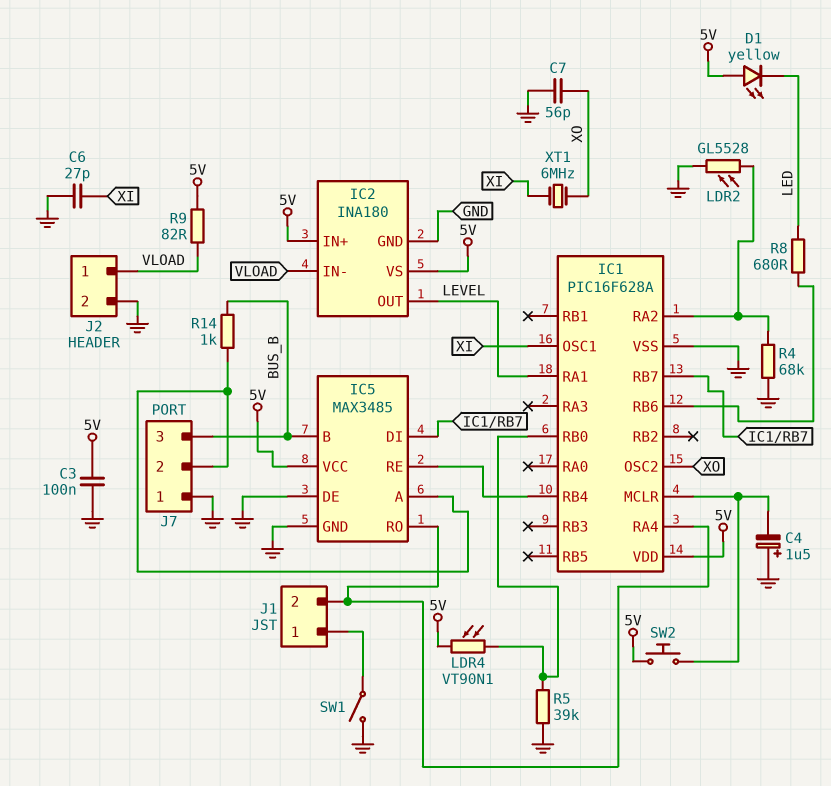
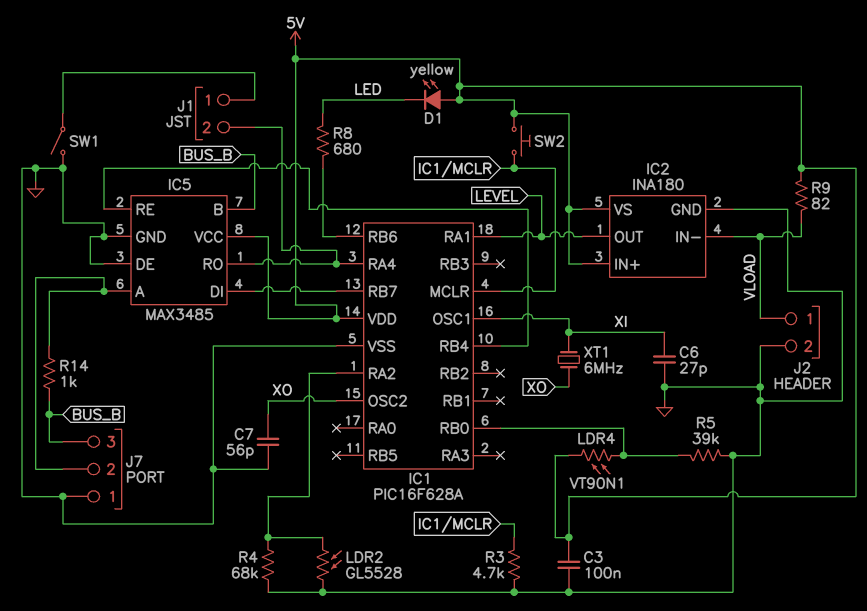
C4: 1.5uF (plus GND, minus IC1/MCLR) -> none
R3: none -> 4.7k (GND, IC1/MCLR)

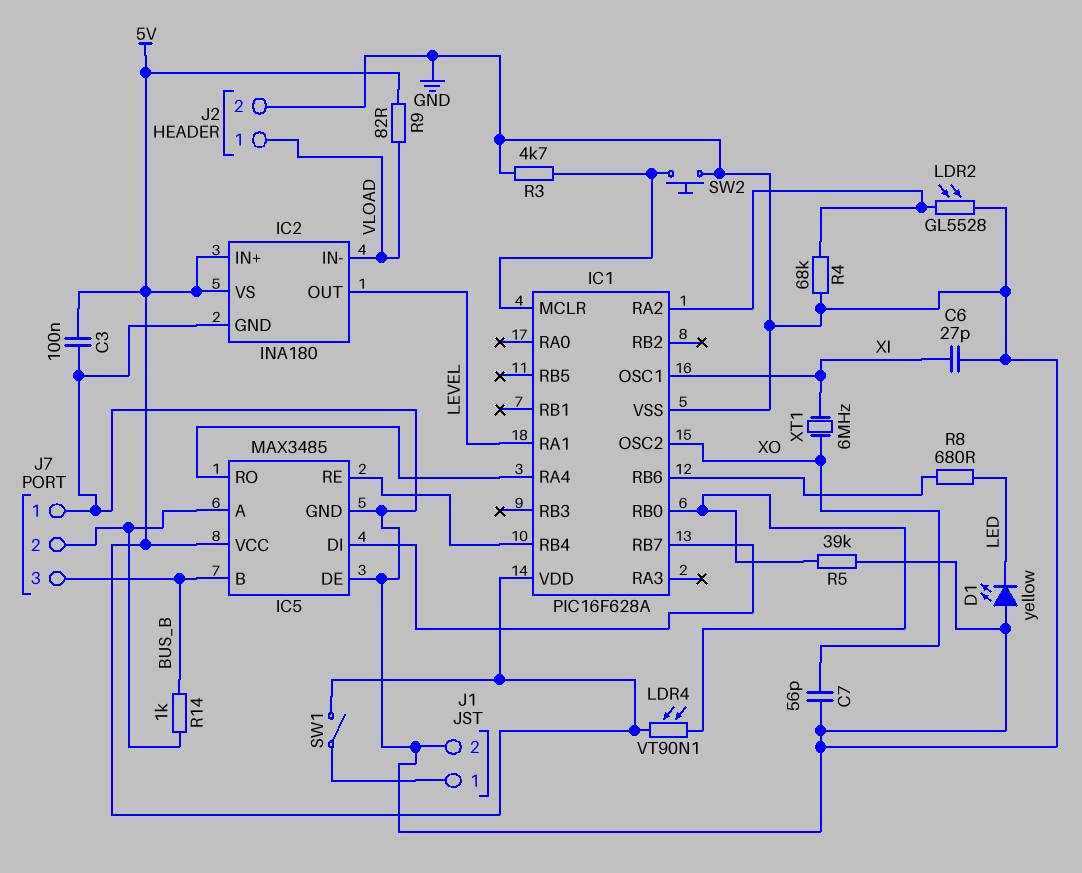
D1: LED yellow (A 5V, K LED) -> LED yellow (A GND, K LED)
J1 pin 2: IC1/RA4 -> GND
SW1: switch (GND, J1/1) -> switch (5V, J1/1)
SW2: button (5V, IC1/MCLR) -> button (GND, IC1/MCLR)

